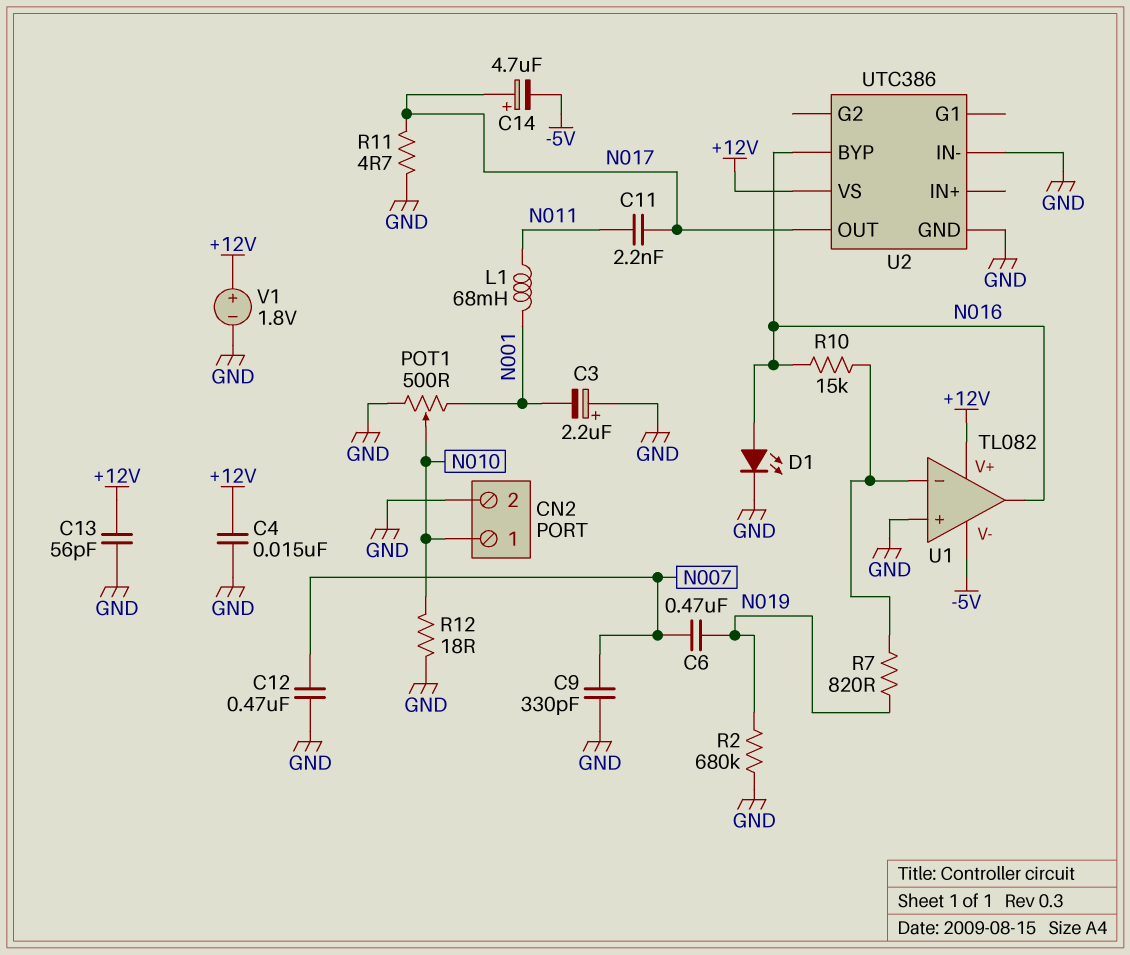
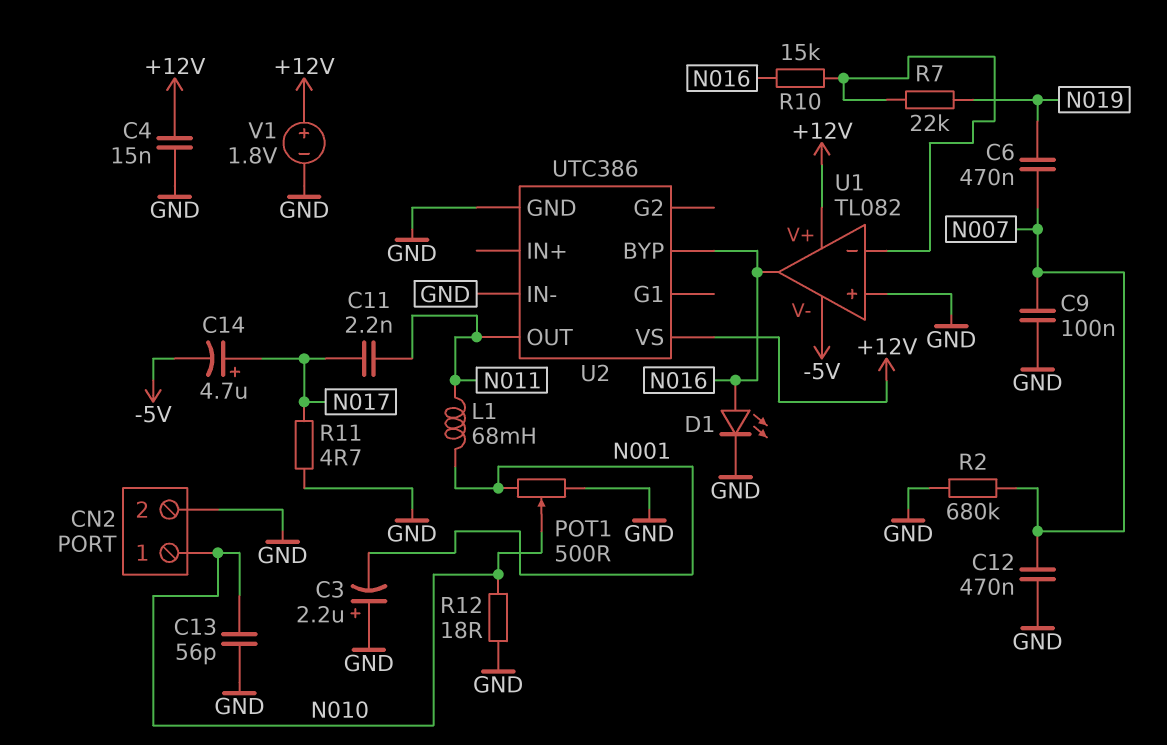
C9: 330pF (GND, N007) -> 100nF (GND, N007)
C13: 56pF (+12V, GND) -> 56pF (GND, N010)
R2: 680k (GND, N019) -> 680k (GND, N007)
R7: 820 (N019, U1/in-) -> 22k (N019, U1/in-)
U2 pin OUT: N017 -> N011

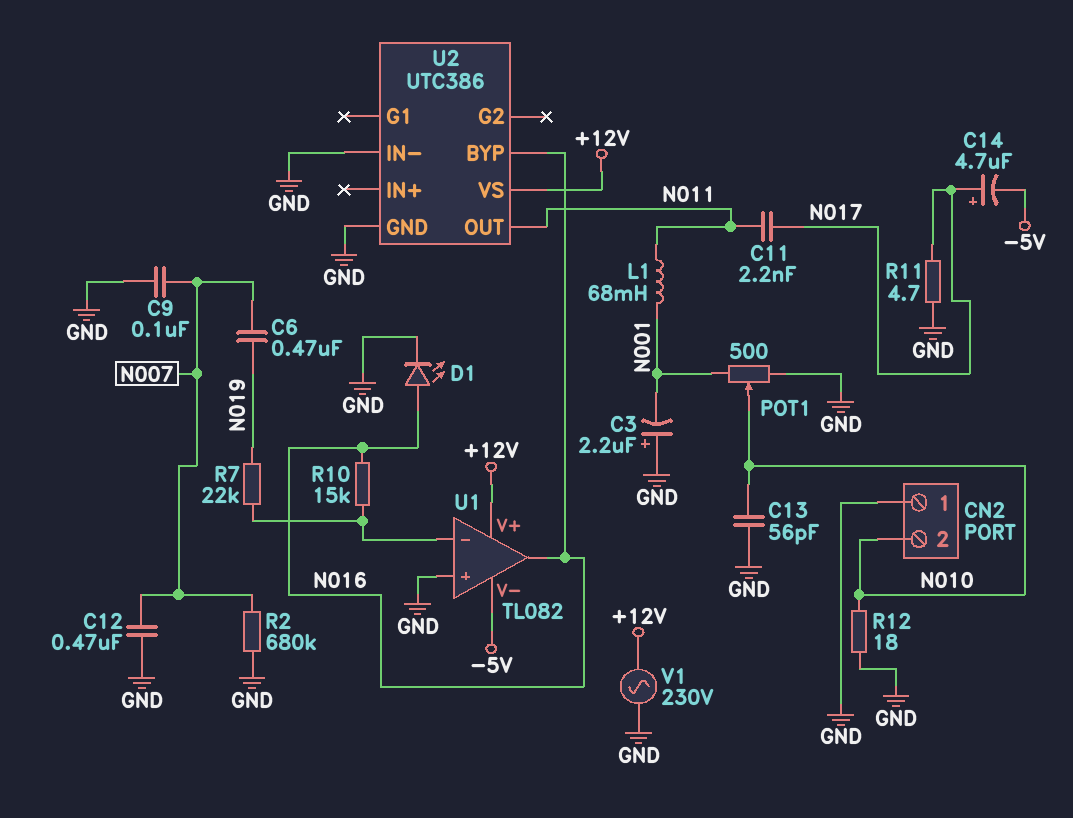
C4: 15nF (+12V, GND) -> none
CN2 pin 1: N010 -> GND
CN2 pin 2: GND -> N010
V1: 1.8V (plus +12V, minus GND) -> AC 230V (+12V, GND)

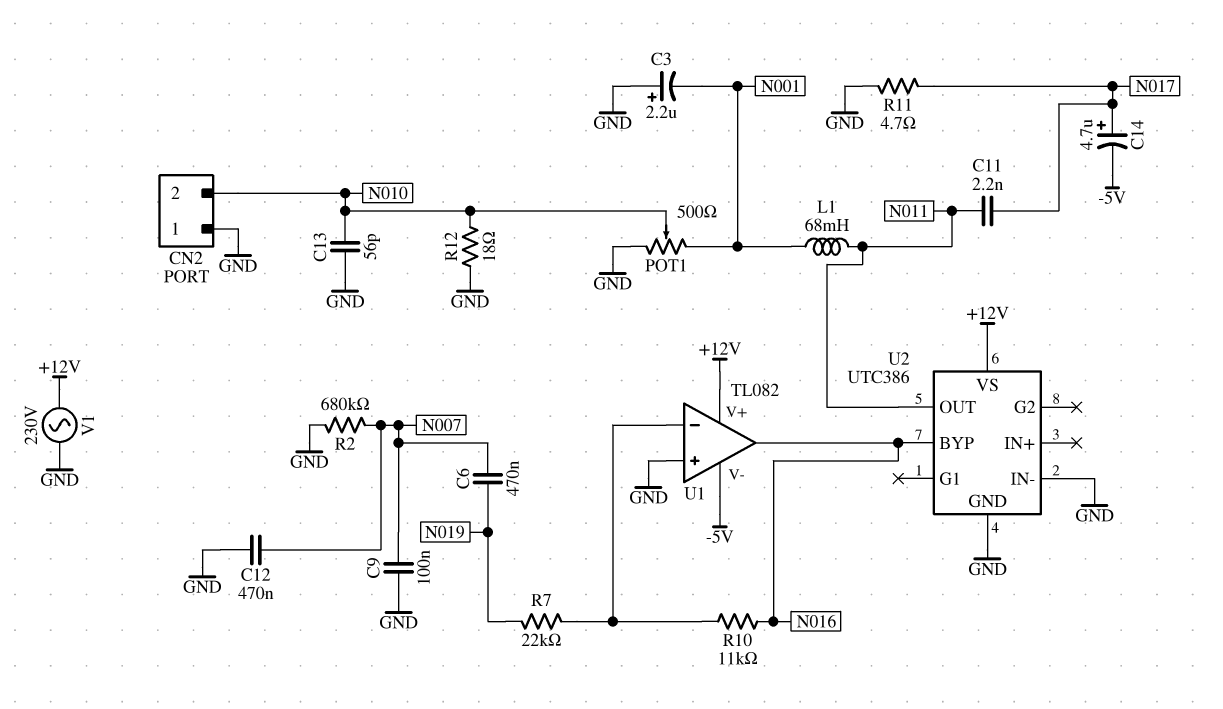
D1: LED (A N016, K GND) -> none
R10: 15k (N016, U1/in-) -> 11k (N016, U1/in-)

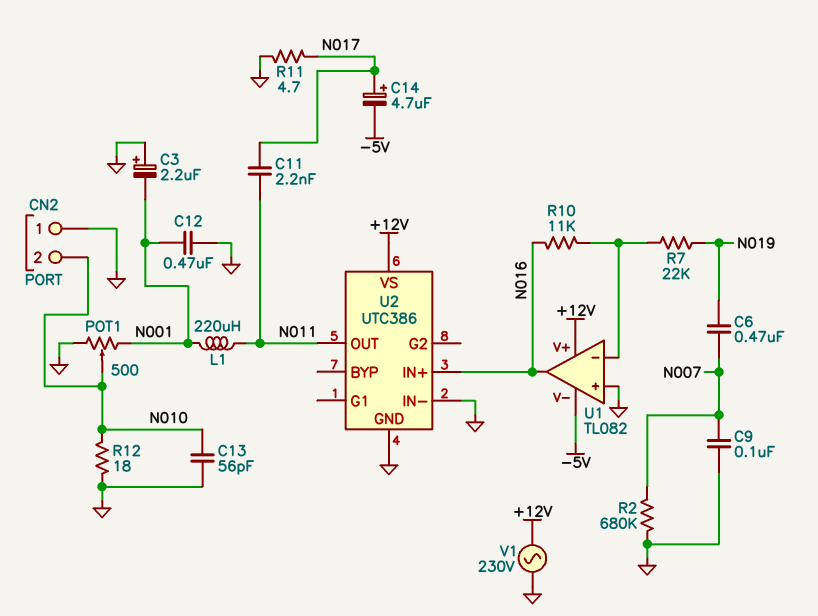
C12: 470nF (GND, N007) -> 470nF (GND, N001)
L1: 68mH (N001, N011) -> 220uH (N001, N011)
U2 pin BYP: N016 -> none
U2 pin IN+: none -> N016

